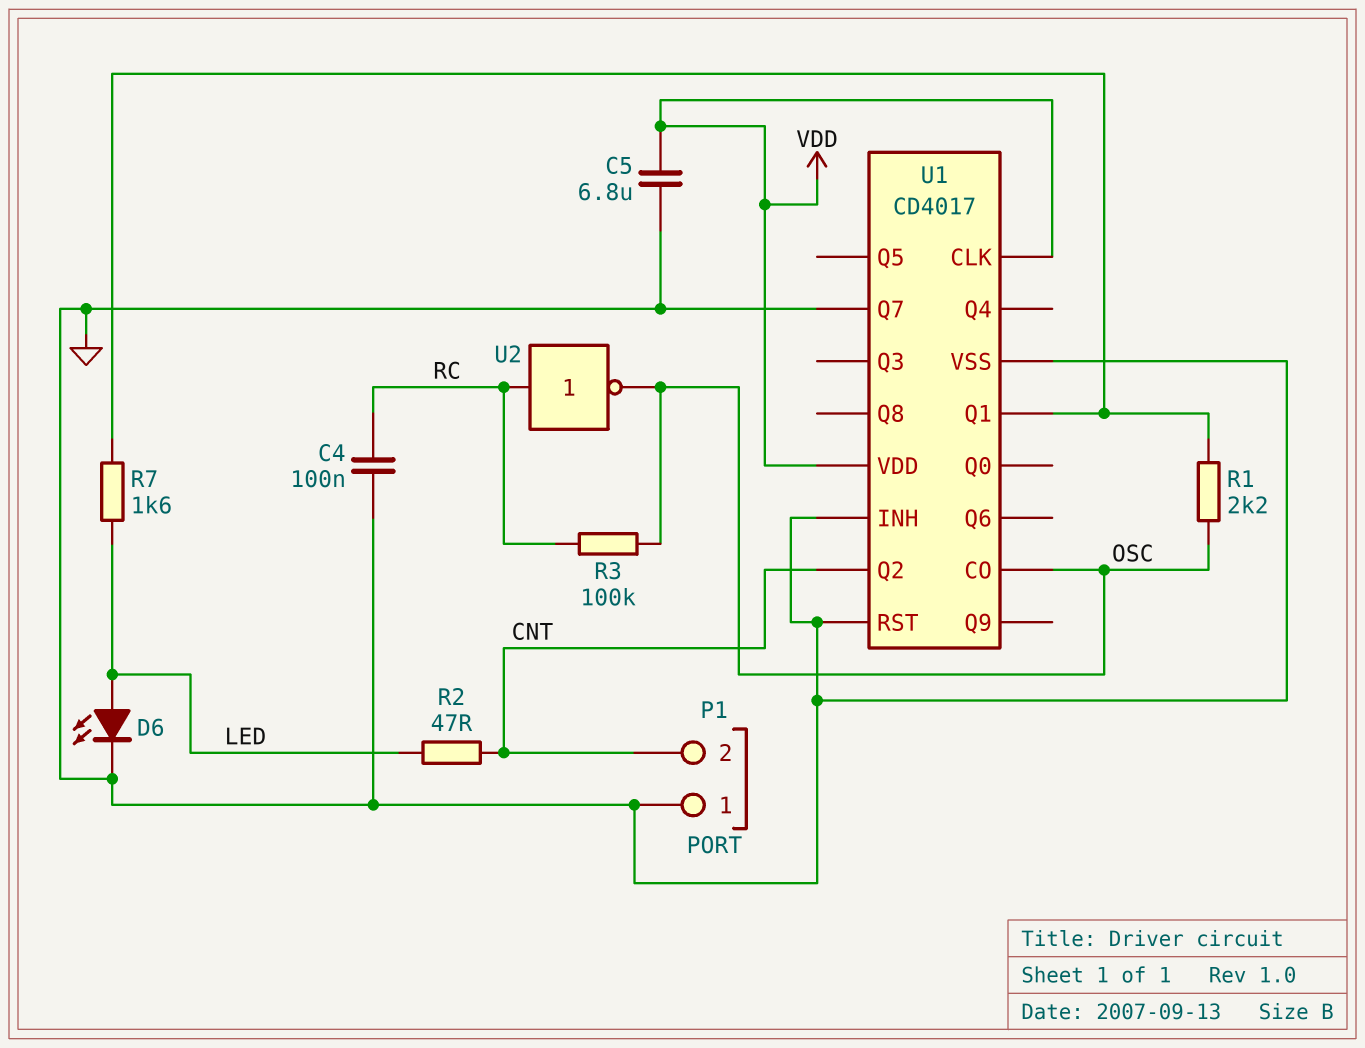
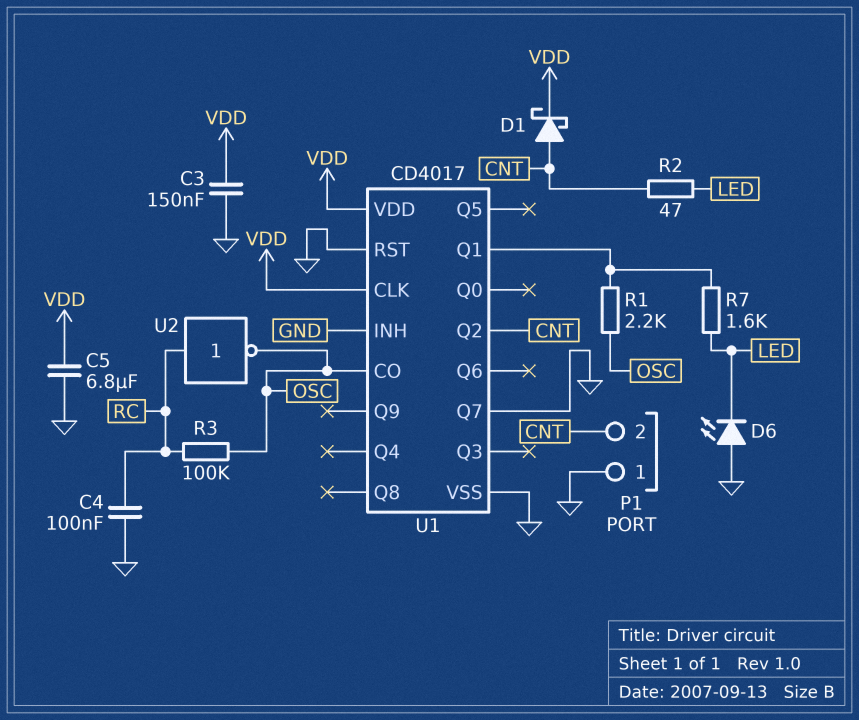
C3: none -> 150nF (GND, VDD)
D1: none -> schottky (A CNT, K VDD)
D6: LED (A LED, K GND) -> LED (A GND, K LED)

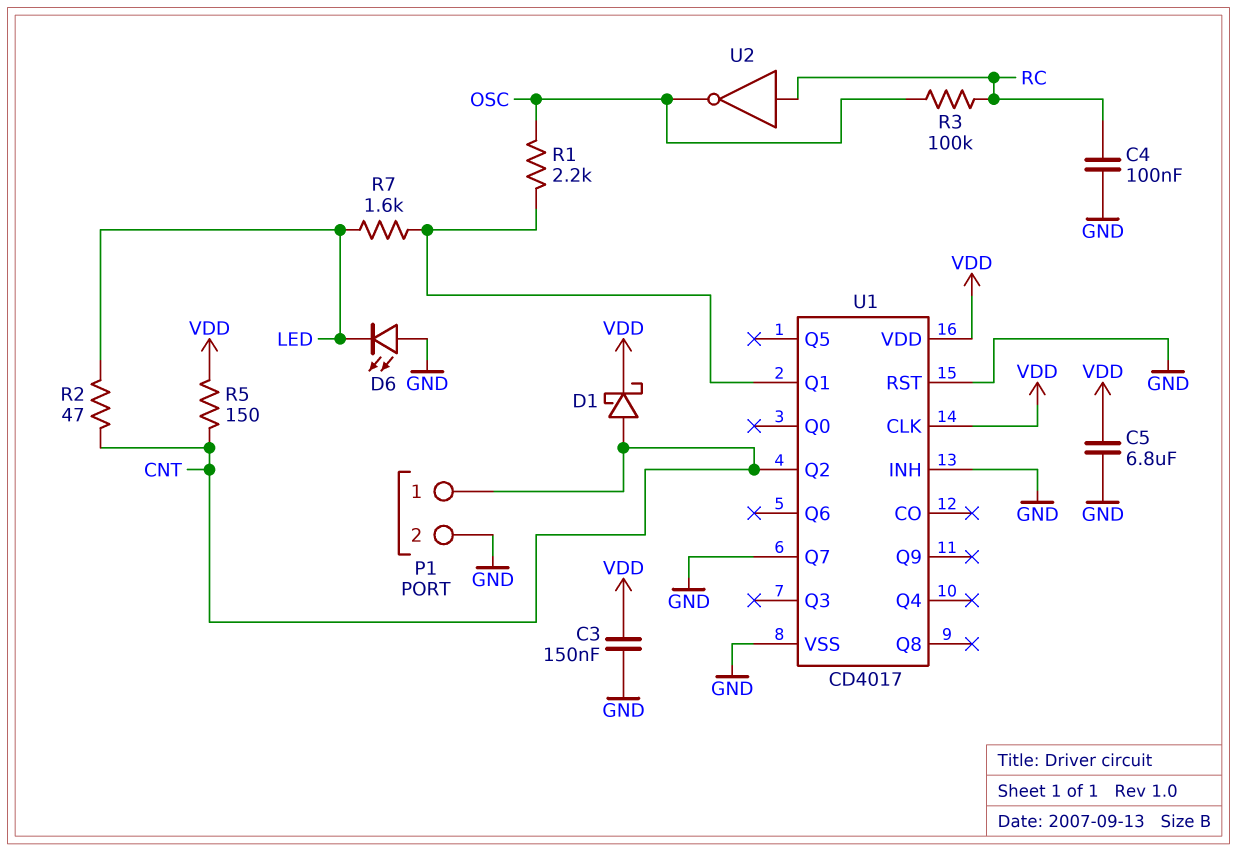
P1 pin 1: GND -> CNT
P1 pin 2: CNT -> GND
R5: none -> 150 (CNT, VDD)
U1 pin CO: OSC -> none

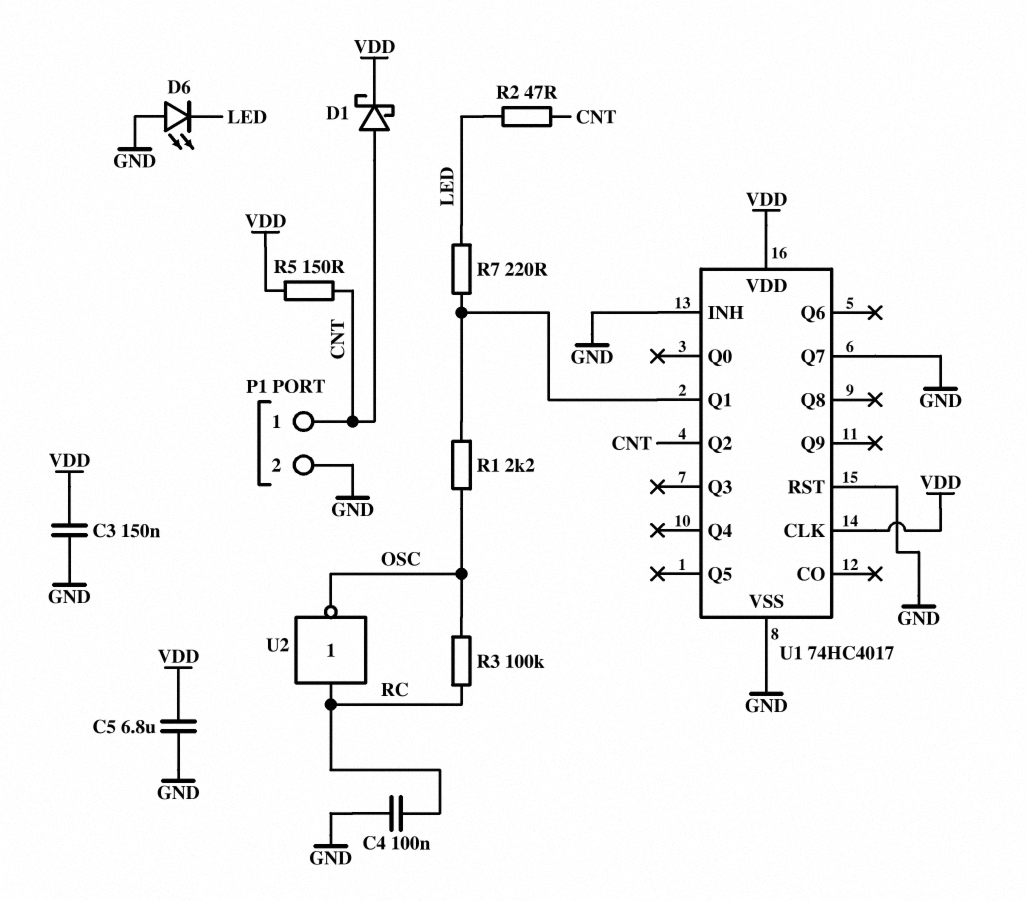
R7: 1.6k (LED, U1/Q1) -> 220 (LED, U1/Q1)
U1: CD4017 -> 74HC4017

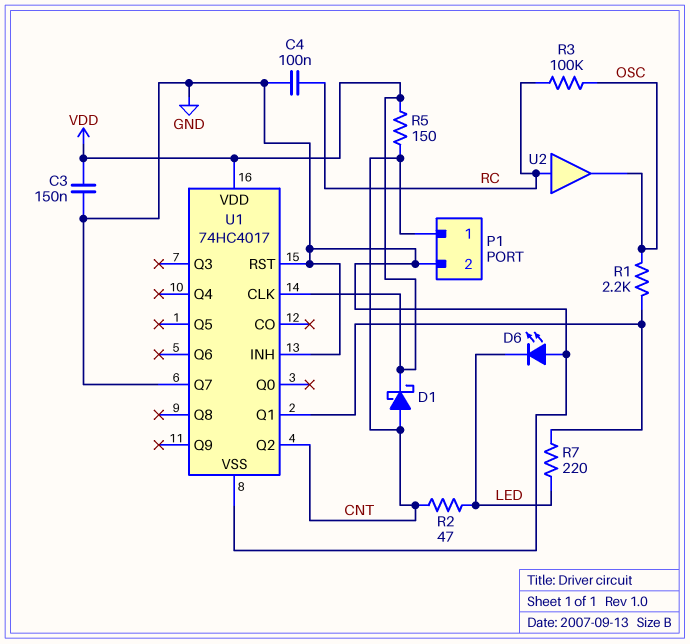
C5: 6.8uF (GND, VDD) -> none
U2: NOT (in RC, out OSC) -> buffer (in RC, out OSC)

